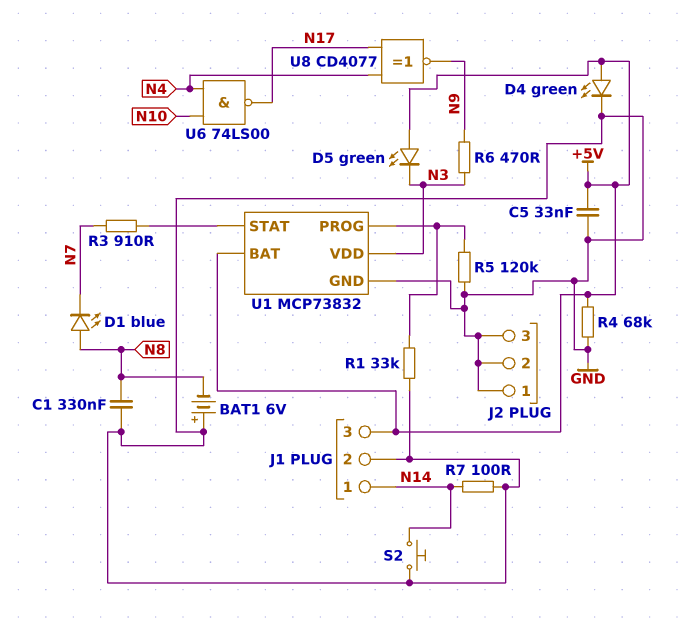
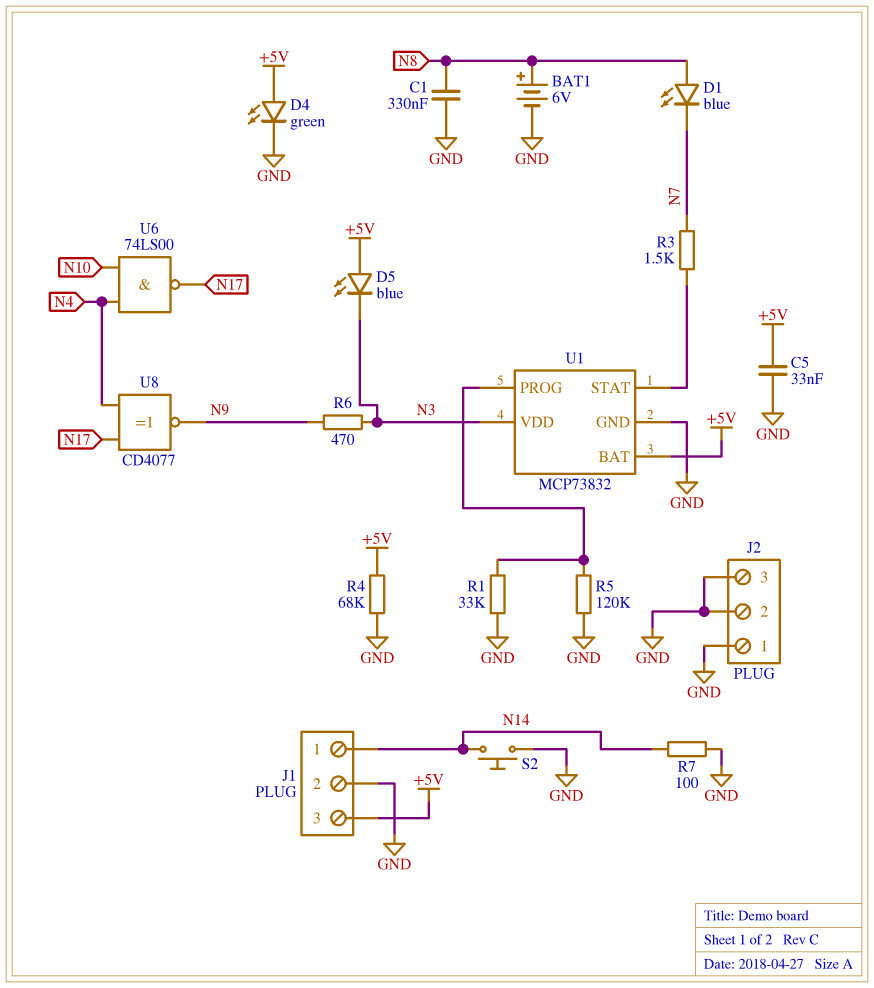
BAT1: 6V (plus GND, minus N8) -> 6V (plus N8, minus GND)
D5: LED green (A +5V, K N3) -> LED blue (A +5V, K N3)
R3: 910 (N7, U1/STAT) -> 1.5k (N7, U1/STAT)

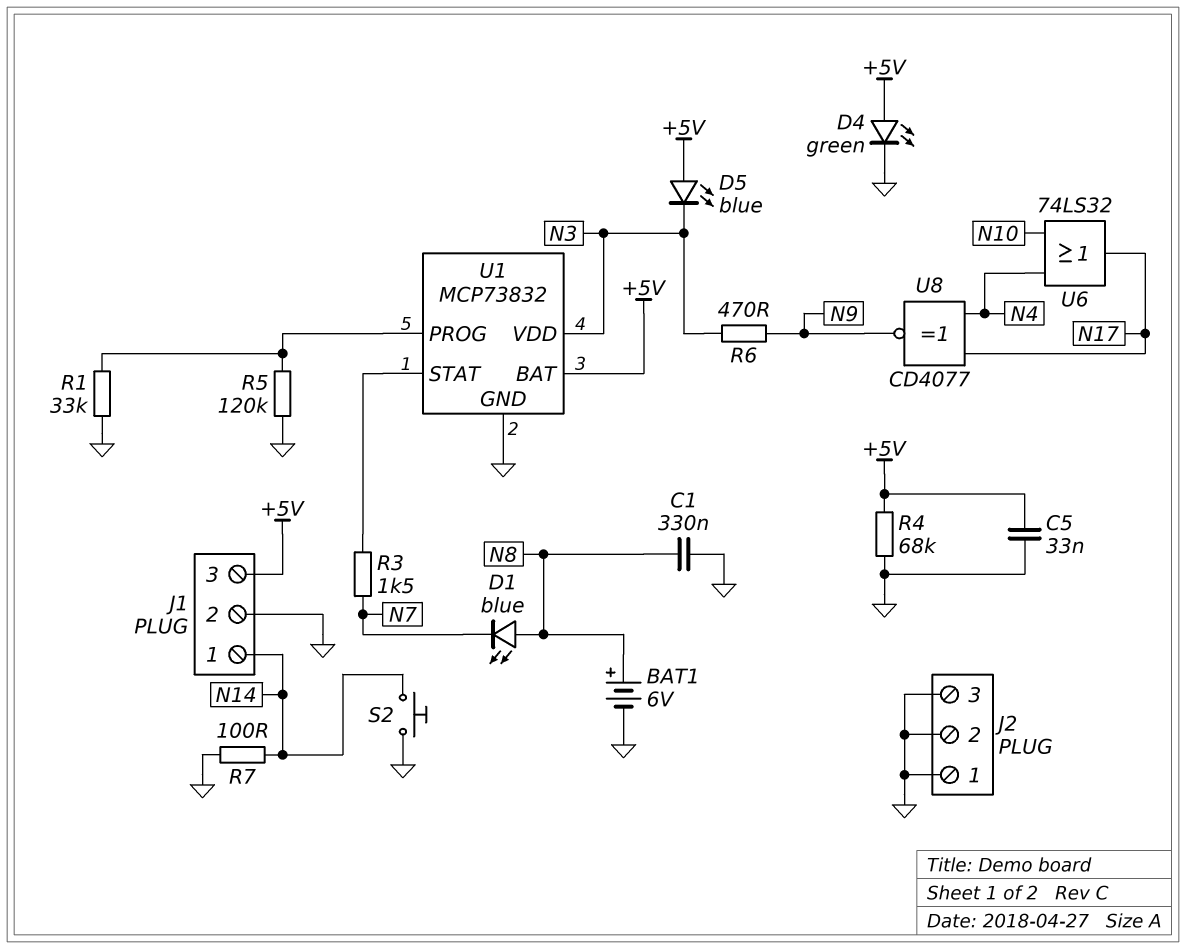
U6: NAND 74LS00 (in N4, in N10, out N17) -> OR 74LS32 (in N4, in N10, out N17)

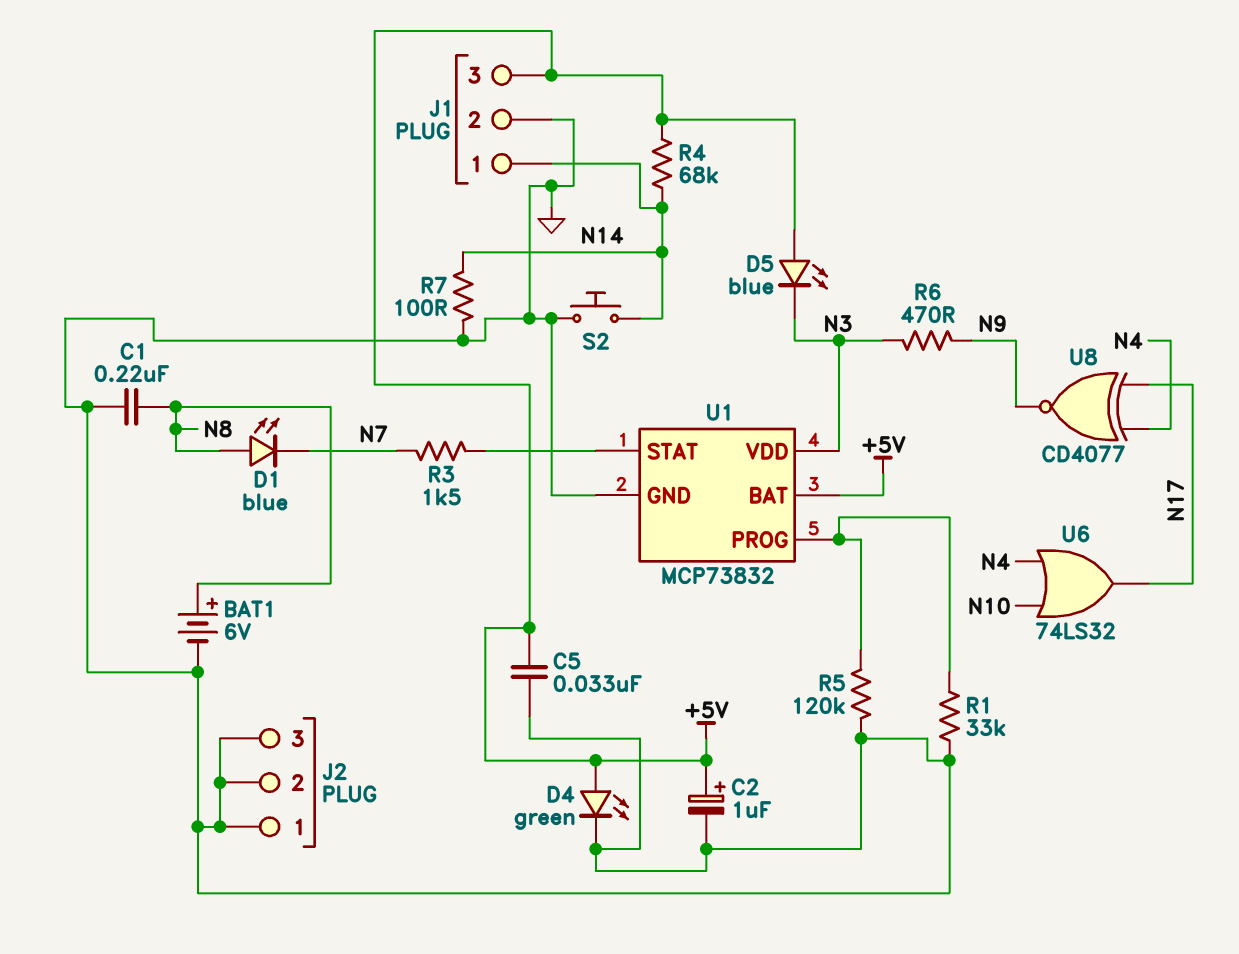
C1: 330nF (GND, N8) -> 220nF (GND, N8)
C2: none -> 1uF (plus +5V, minus GND)
R4: 68k (+5V, GND) -> 68k (+5V, N14)

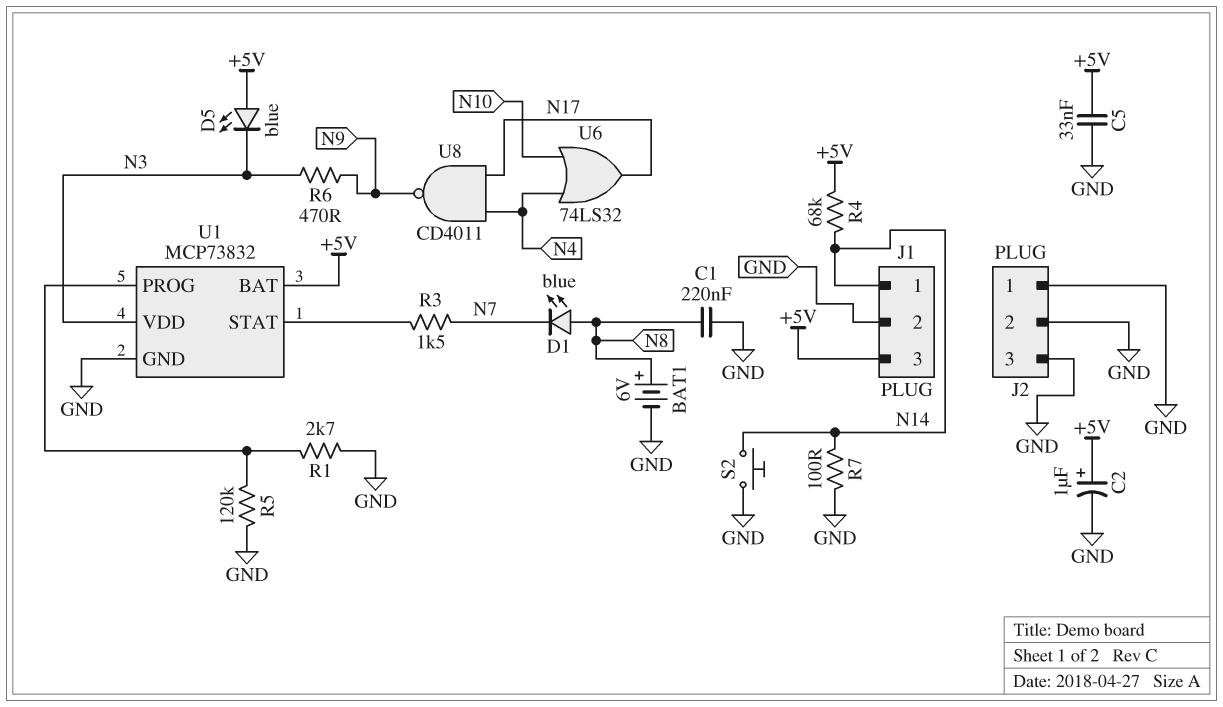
D4: LED green (A +5V, K GND) -> none
R1: 33k (GND, U1/PROG) -> 2.7k (GND, U1/PROG)
U8: XNOR CD4077 (in N4, in N17, out N9) -> NAND CD4011 (in N4, in N17, out N9)

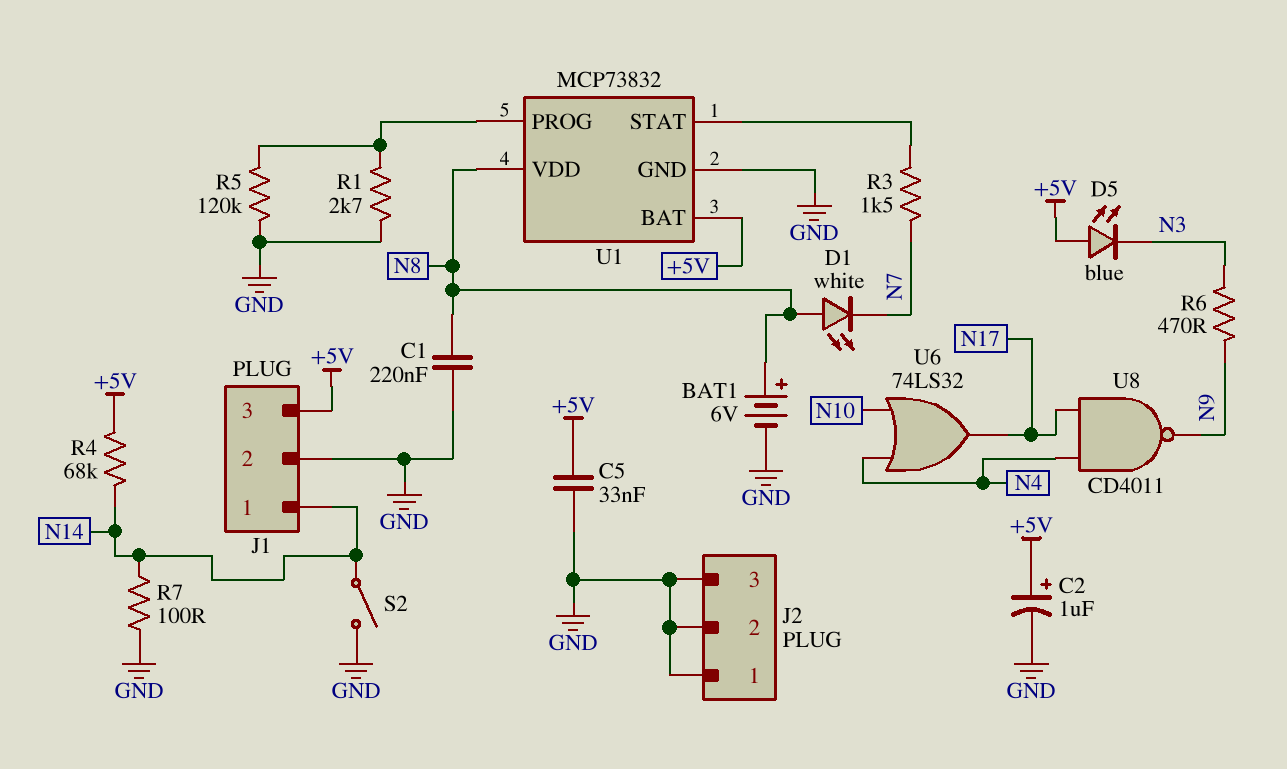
D1: LED blue (A N8, K N7) -> LED white (A N8, K N7)
S2: button (GND, N14) -> switch (GND, N14)
U1 pin VDD: N3 -> N8

